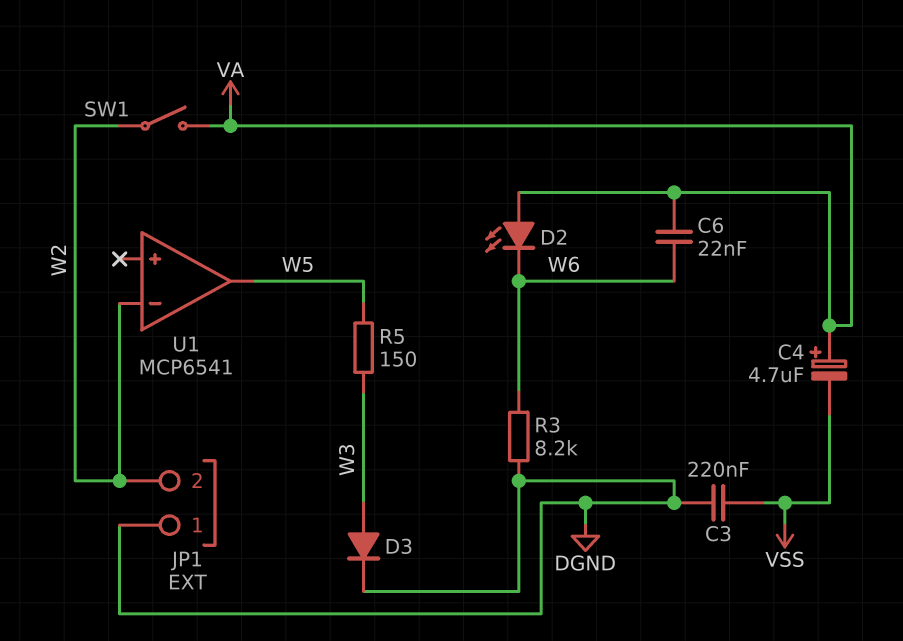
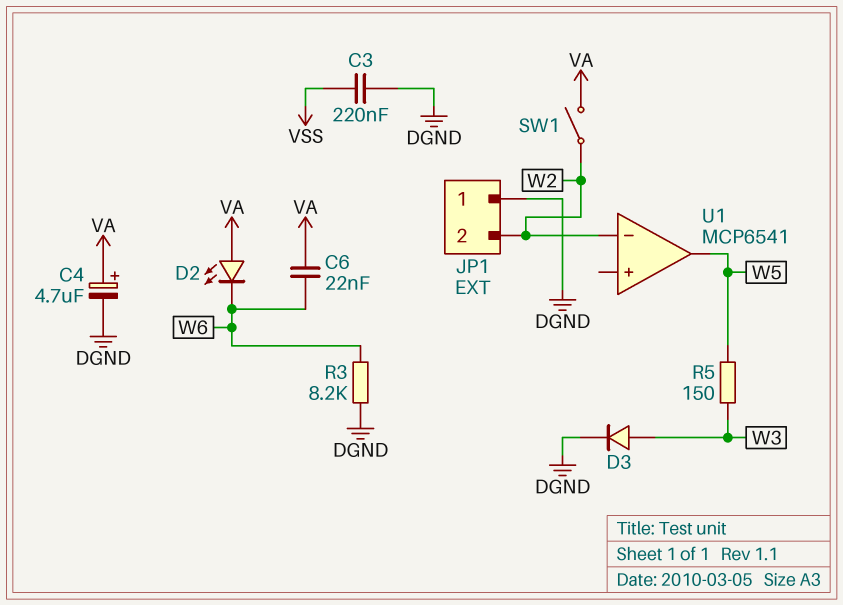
C4: 4.7uF (plus VA, minus VSS) -> 4.7uF (plus VA, minus DGND)

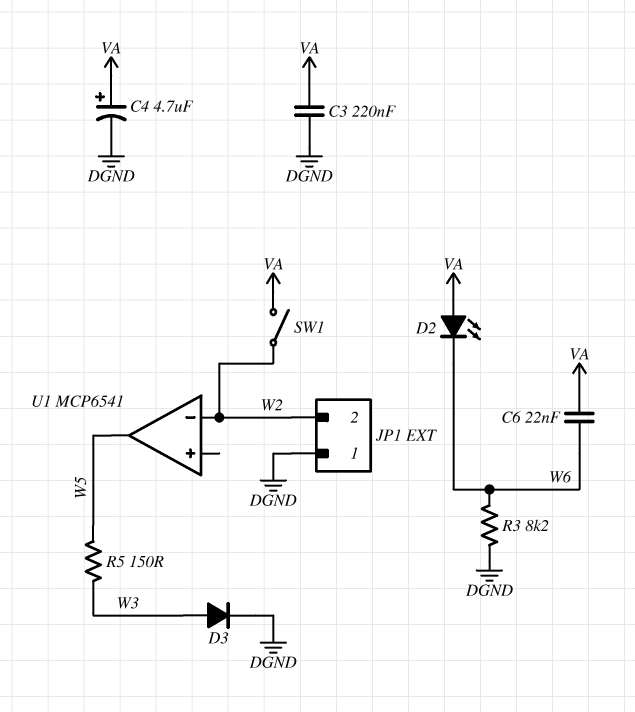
C3: 220nF (DGND, VSS) -> 220nF (DGND, VA)

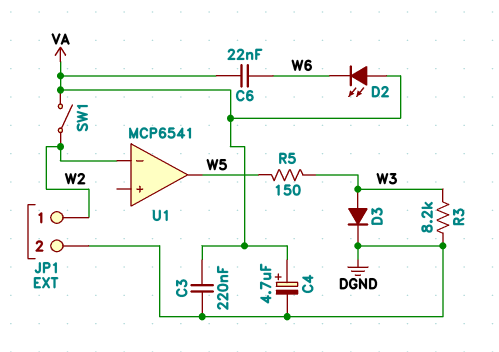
JP1 pin 1: DGND -> W2
JP1 pin 2: W2 -> DGND
R3: 8.2k (DGND, W6) -> 8.2k (DGND, W3)

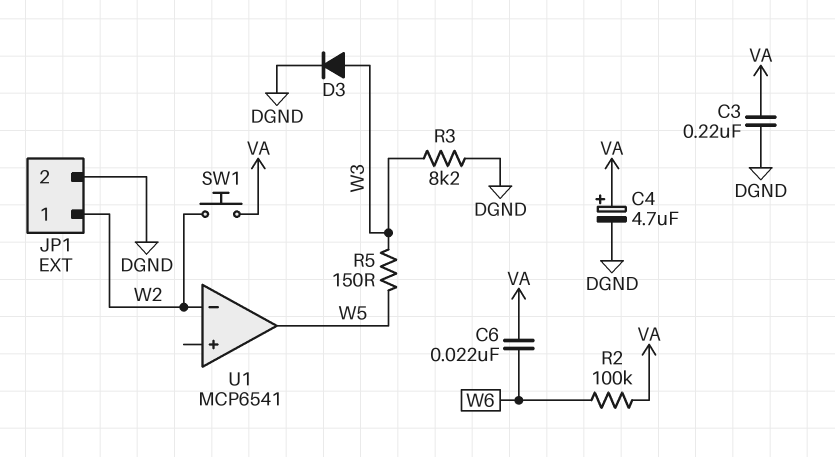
D2: LED (A VA, K W6) -> none
R2: none -> 100k (VA, W6)
SW1: switch (VA, W2) -> button (VA, W2)

